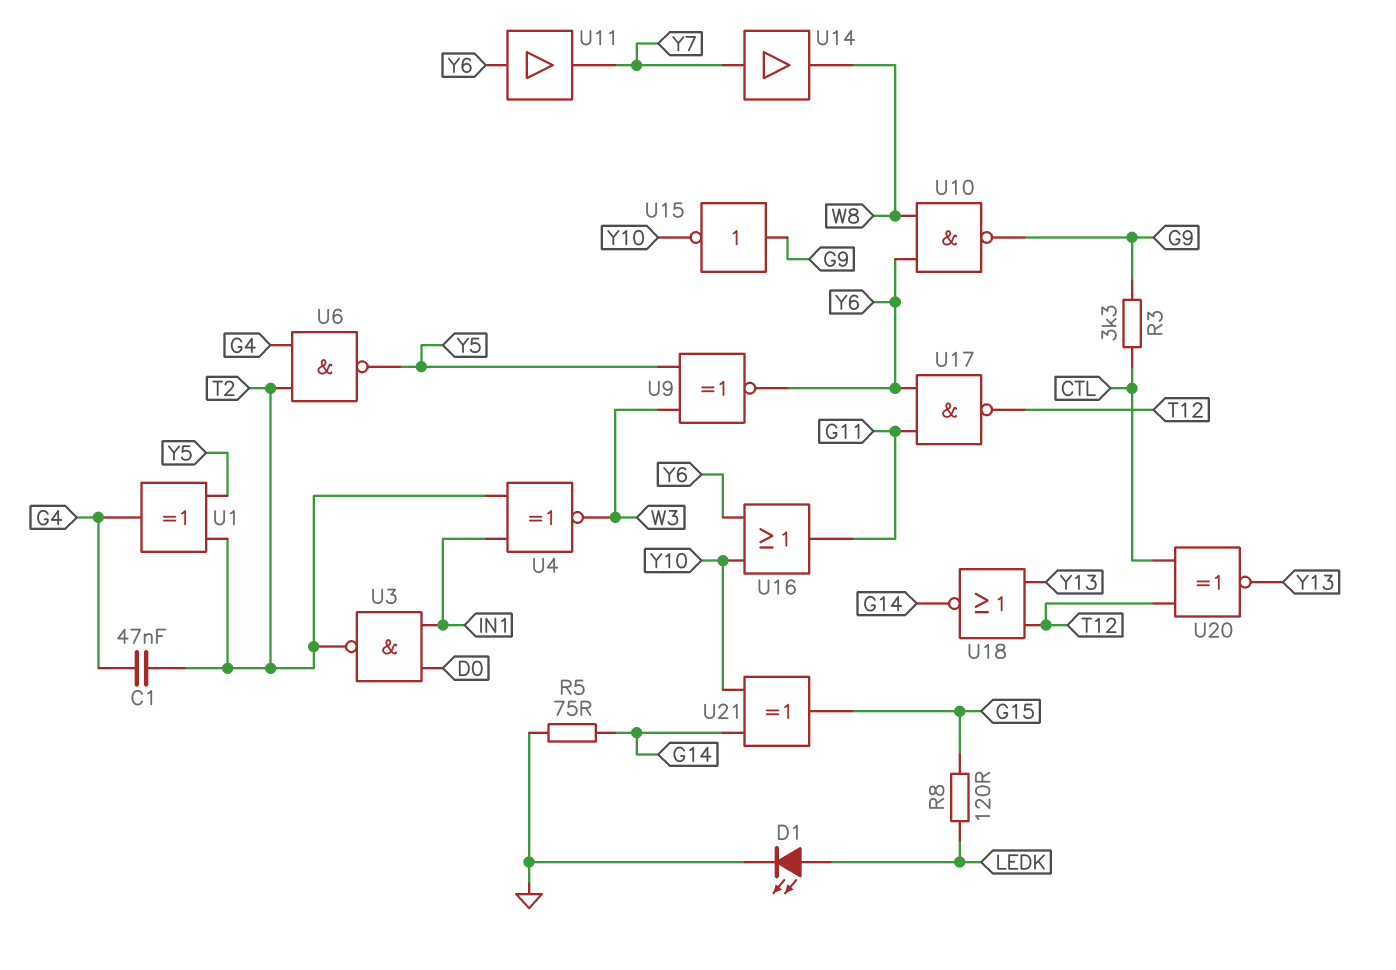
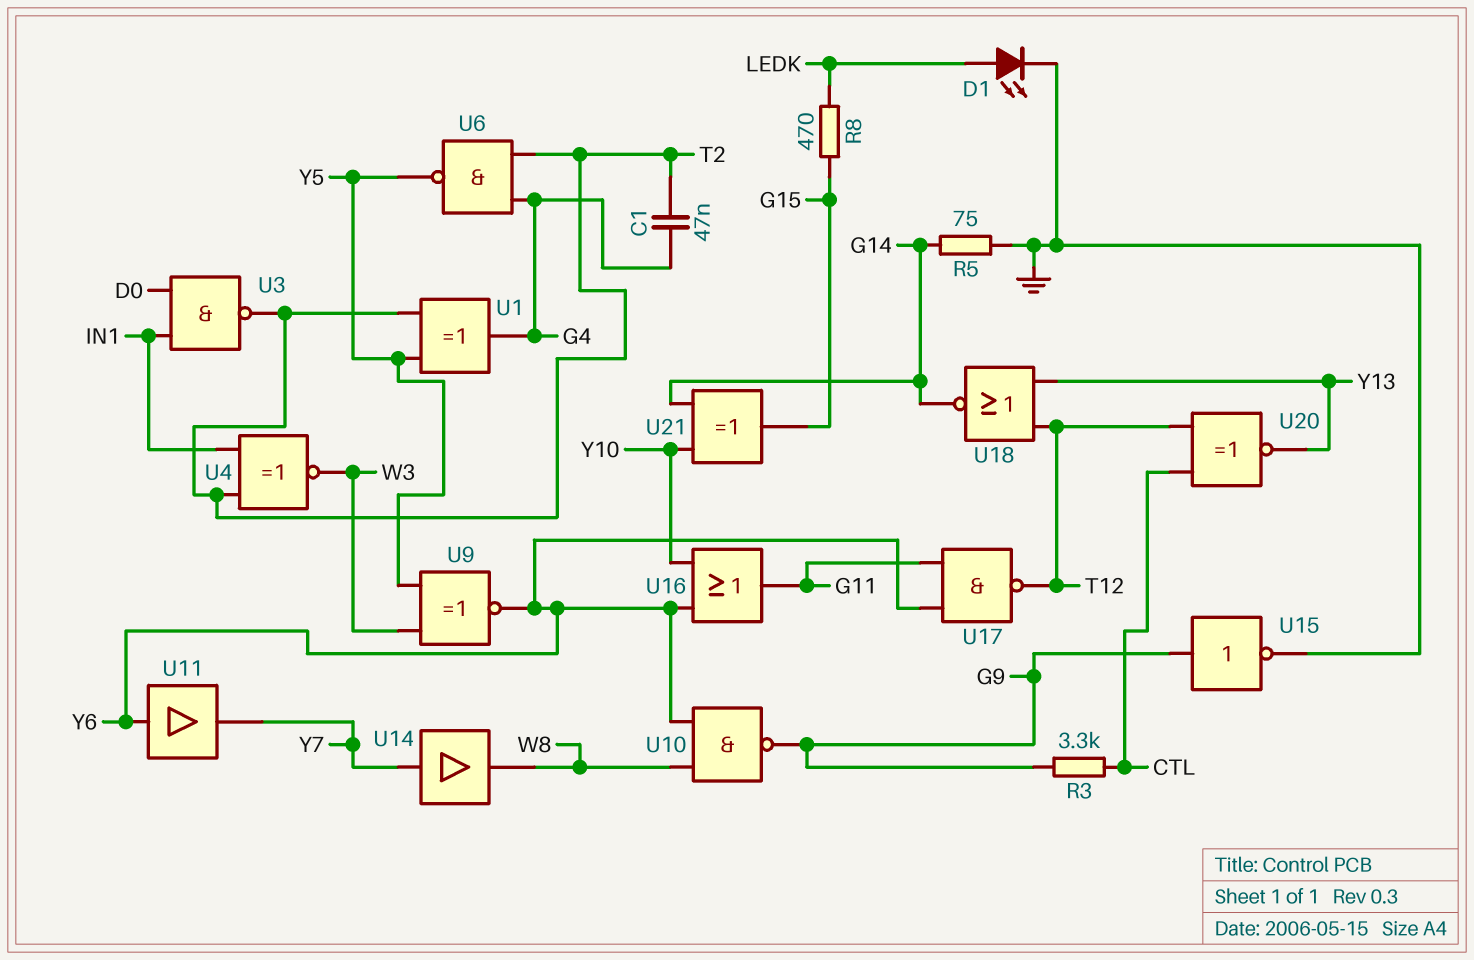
R8: 120 (G15, LEDK) -> 470 (G15, LEDK)
U15: NOT (in G9, out Y10) -> NOT (in G9, out GND)

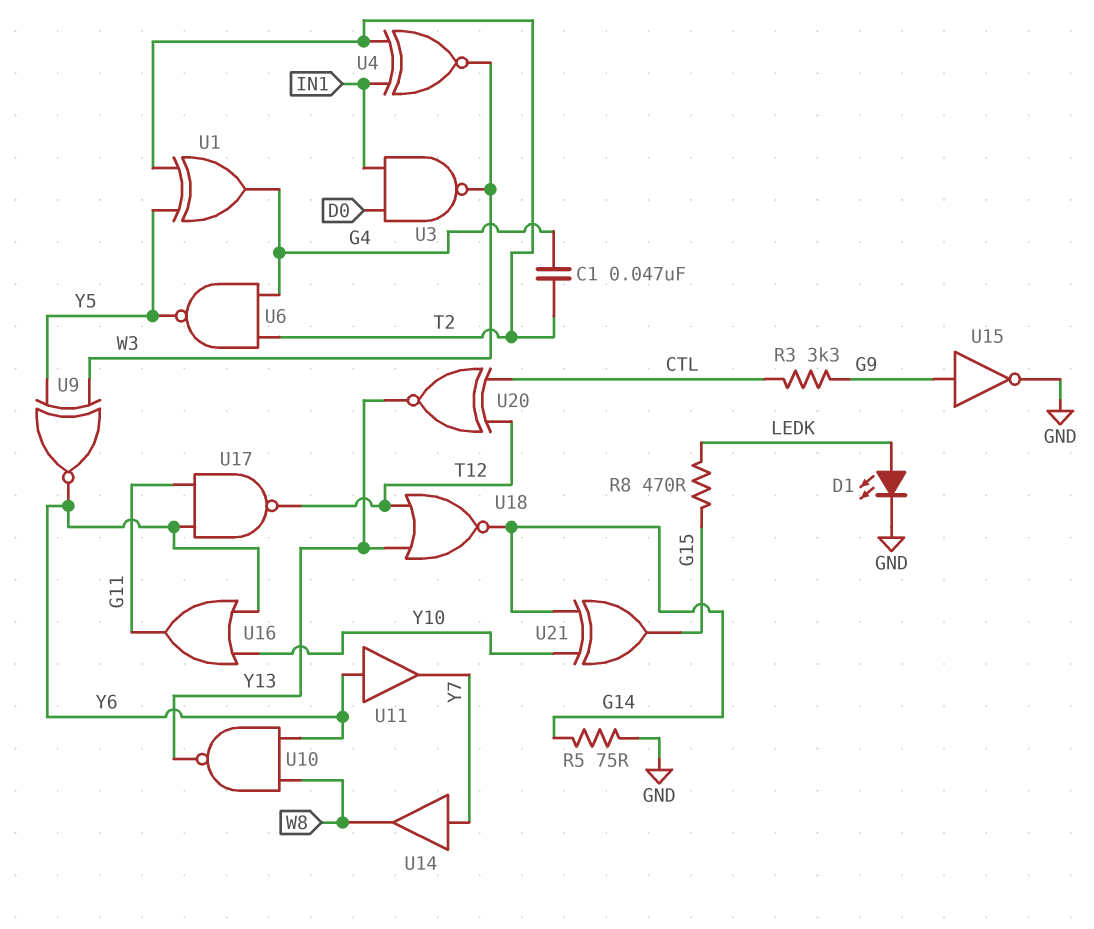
U3: NAND (in D0, in IN1, out T2) -> NAND (in D0, in IN1, out W3)
U10: NAND (in W8, in Y6, out G9) -> NAND (in W8, in Y6, out Y13)

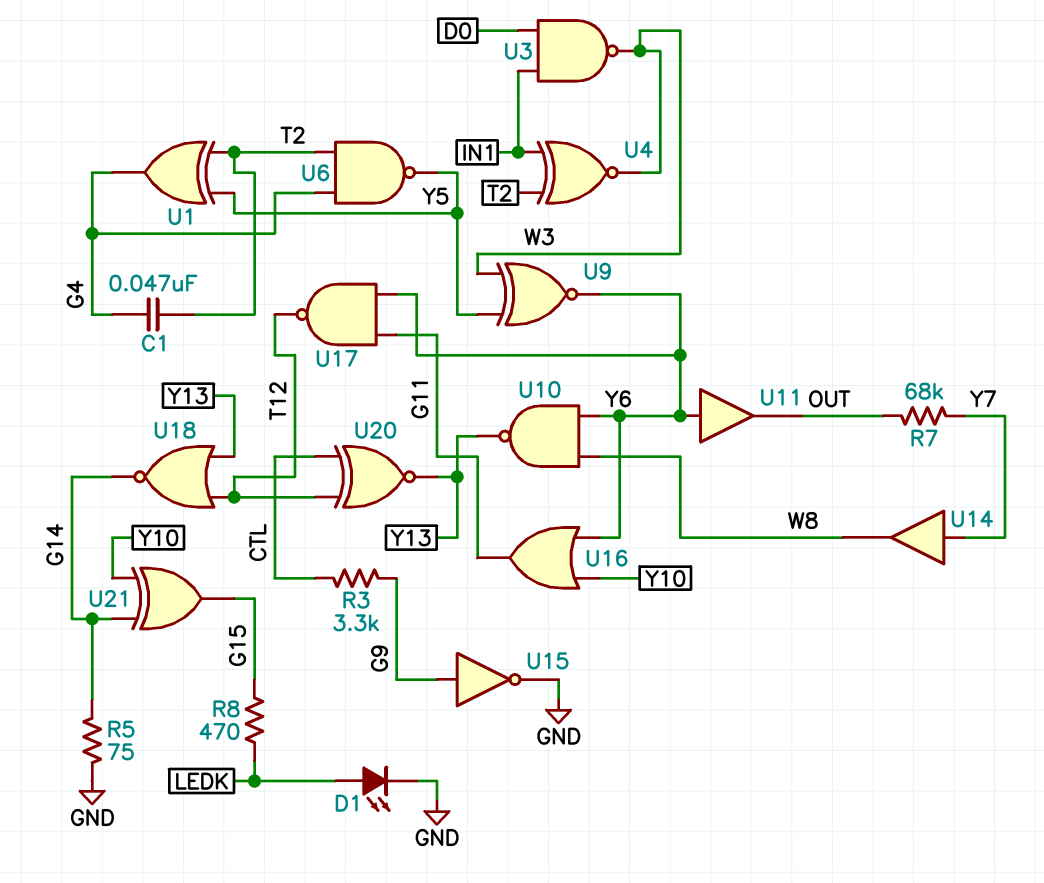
R7: none -> 68k (OUT, Y7)
U11: buffer (in Y6, out Y7) -> buffer (in Y6, out OUT)

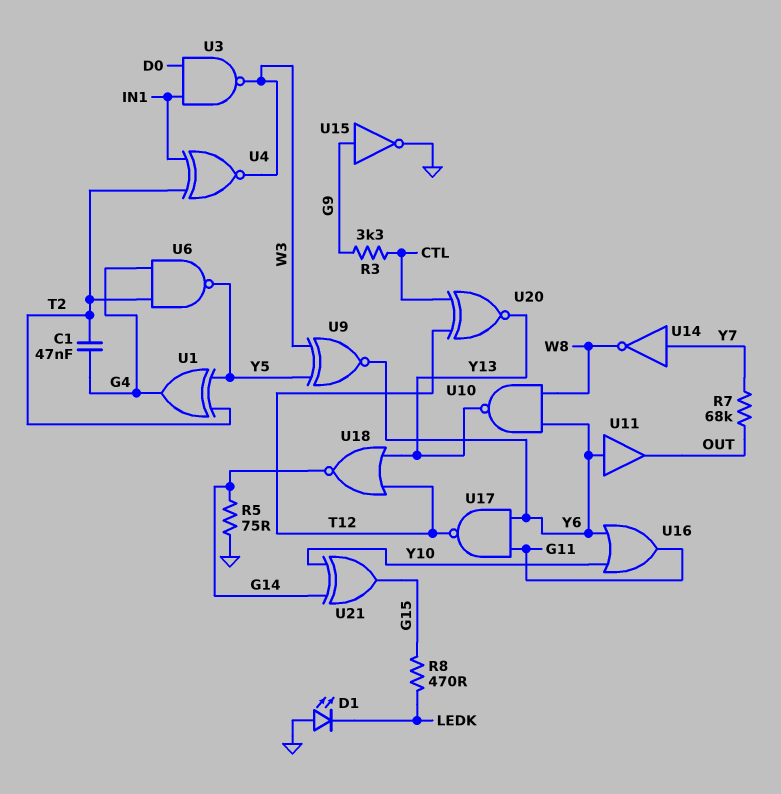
D1: LED (A LEDK, K GND) -> LED (A GND, K LEDK)
U14: buffer (in Y7, out W8) -> NOT (in Y7, out W8)

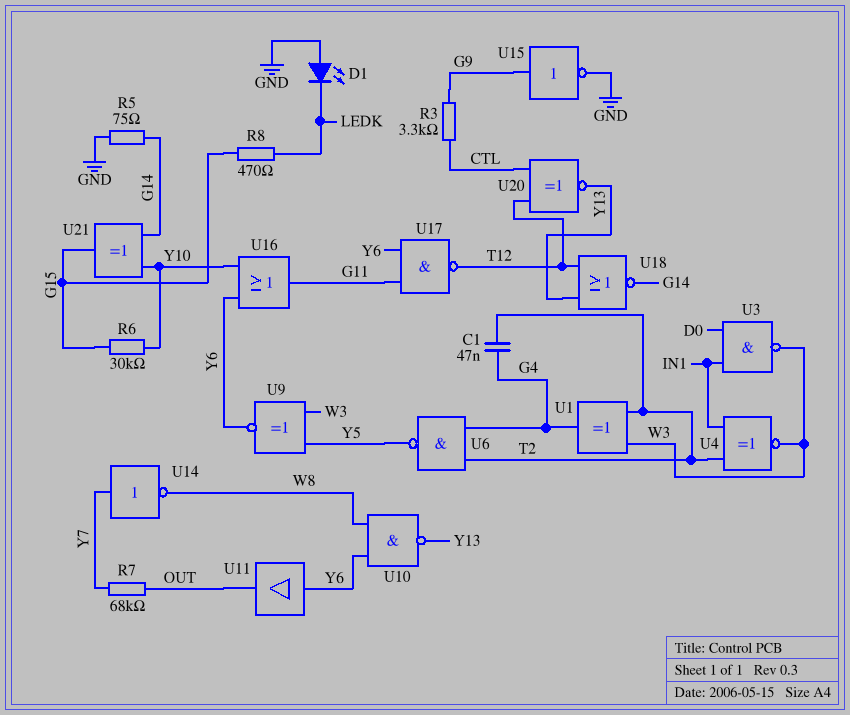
R6: none -> 30k (G15, Y10)
U1: XOR (in T2, in Y5, out G4) -> XOR (in T2, in W3, out G4)

